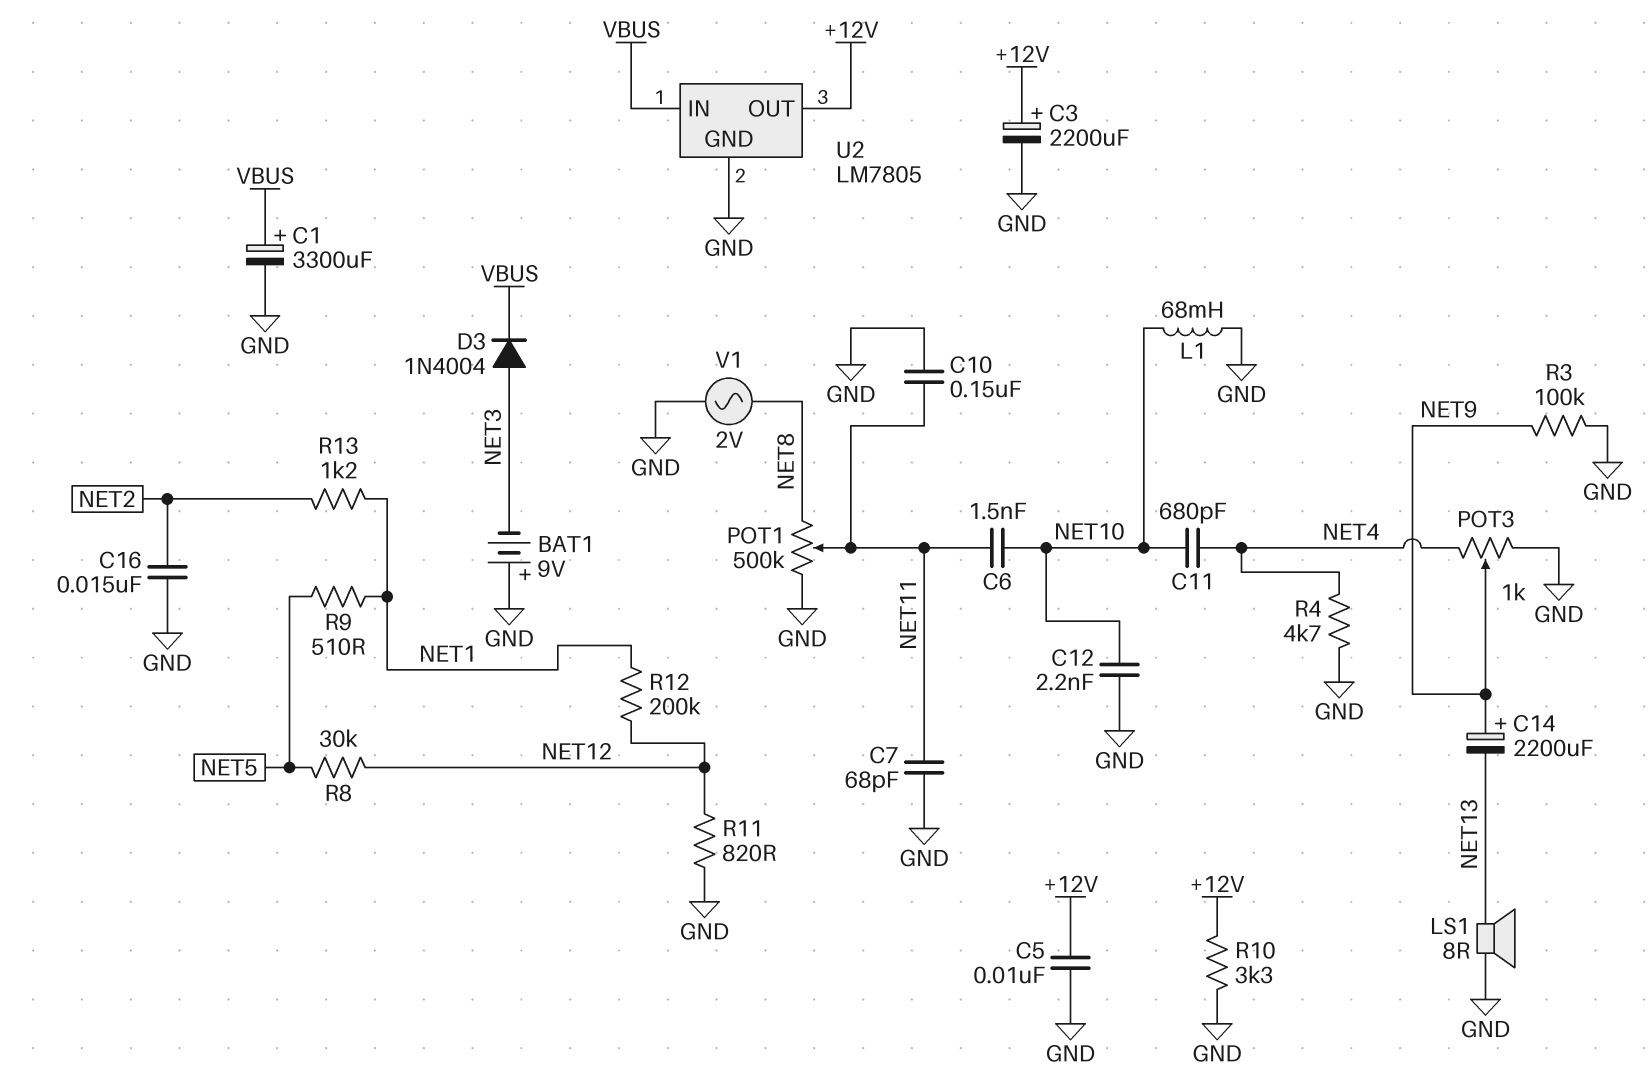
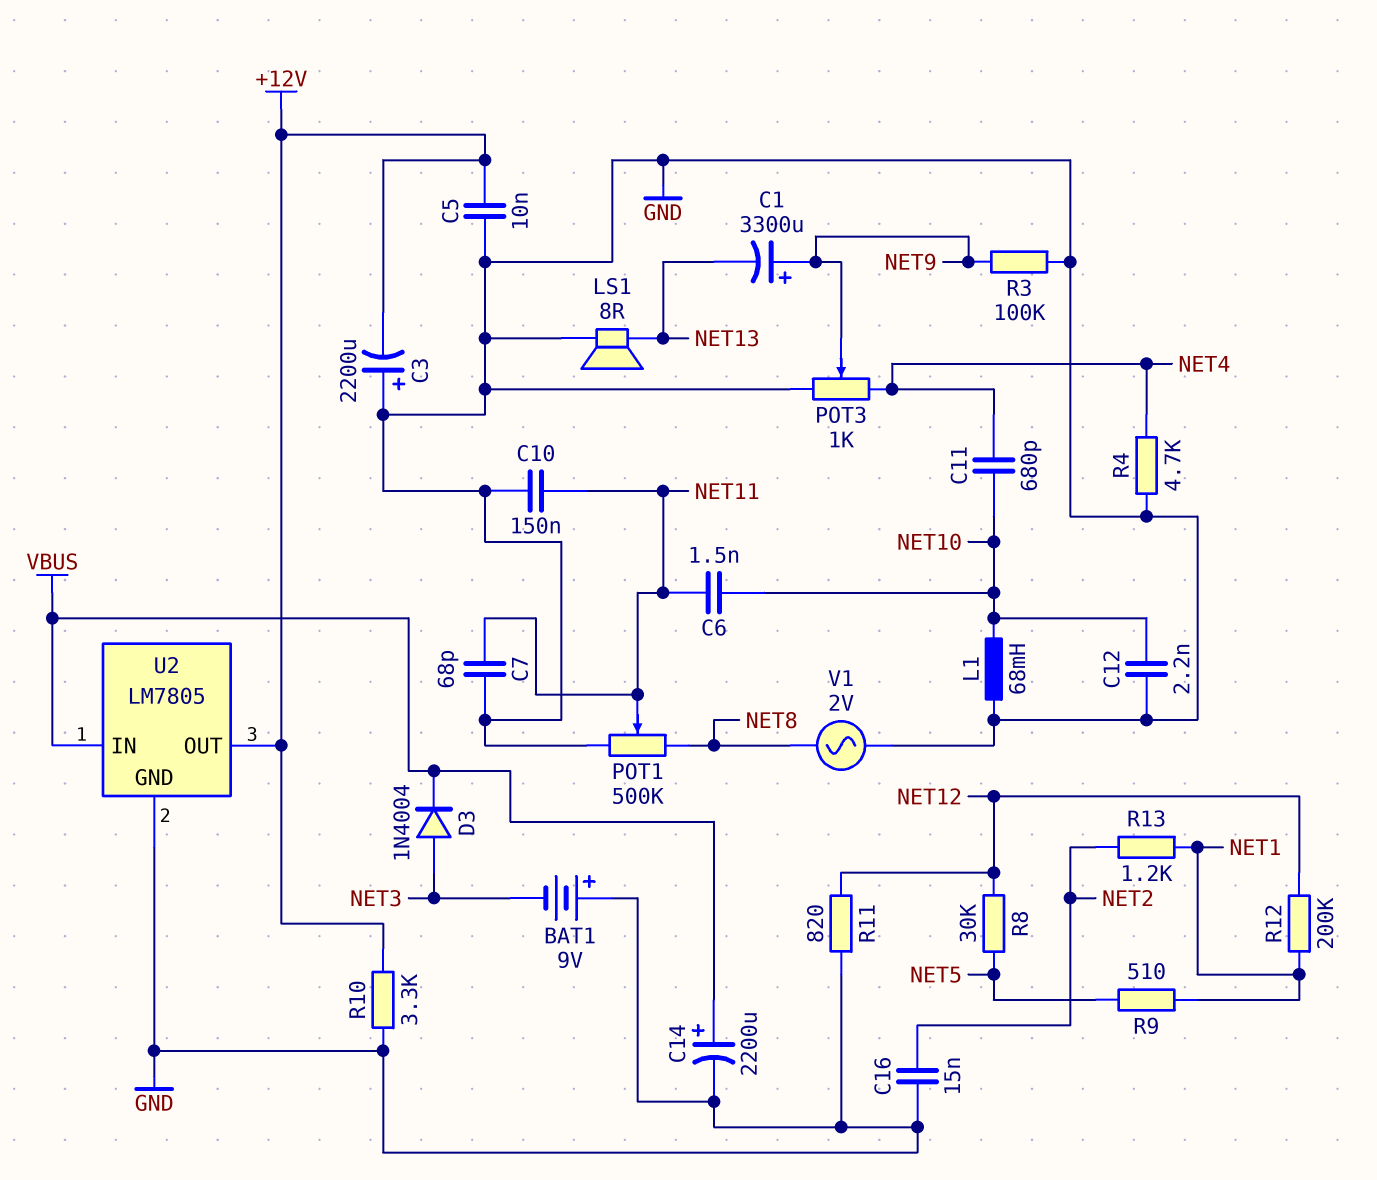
C1: 3300uF (plus VBUS, minus GND) -> 3300uF (plus NET9, minus NET13)
C3: 2200uF (plus +12V, minus GND) -> 2200uF (plus GND, minus +12V)
C14: 2200uF (plus NET9, minus NET13) -> 2200uF (plus VBUS, minus GND)

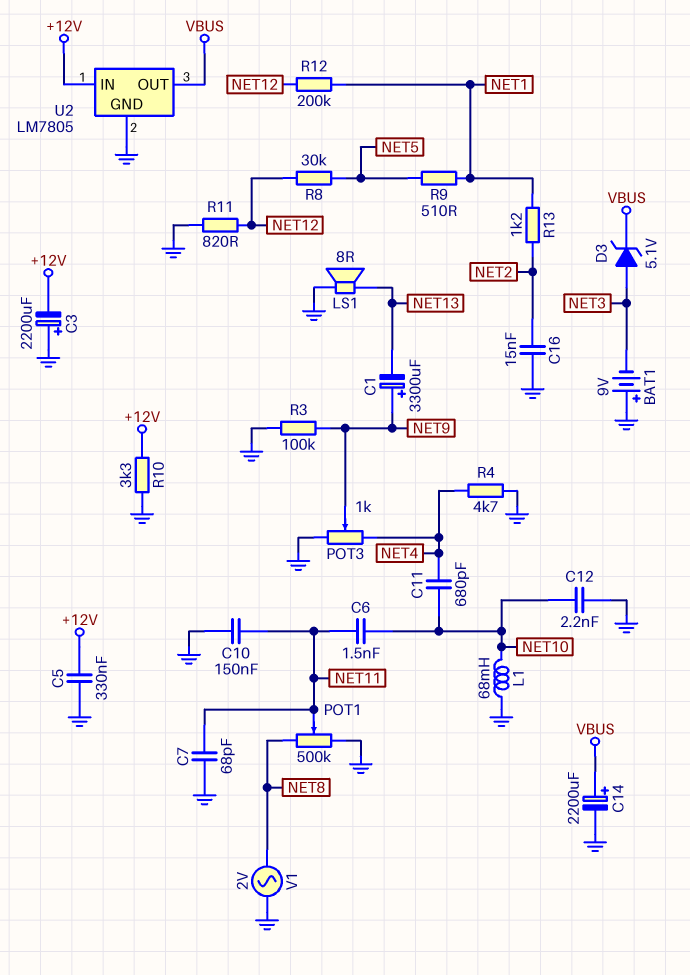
C5: 10nF (+12V, GND) -> 330nF (+12V, GND)
D3: diode 1N4004 (A NET3, K VBUS) -> zener 5.1V (A NET3, K VBUS)
U2 pin IN: VBUS -> +12V
U2 pin OUT: +12V -> VBUS

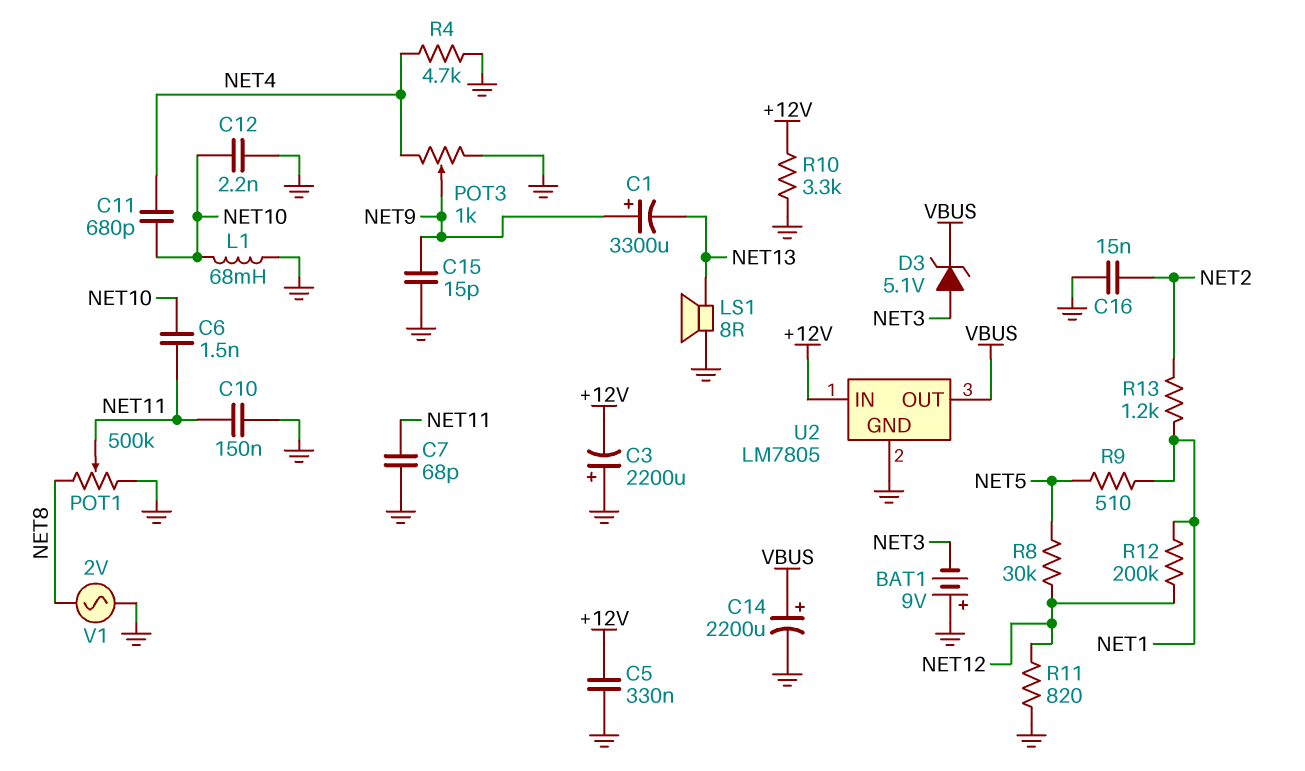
C15: none -> 15pF (GND, NET9)
R3: 100k (GND, NET9) -> none

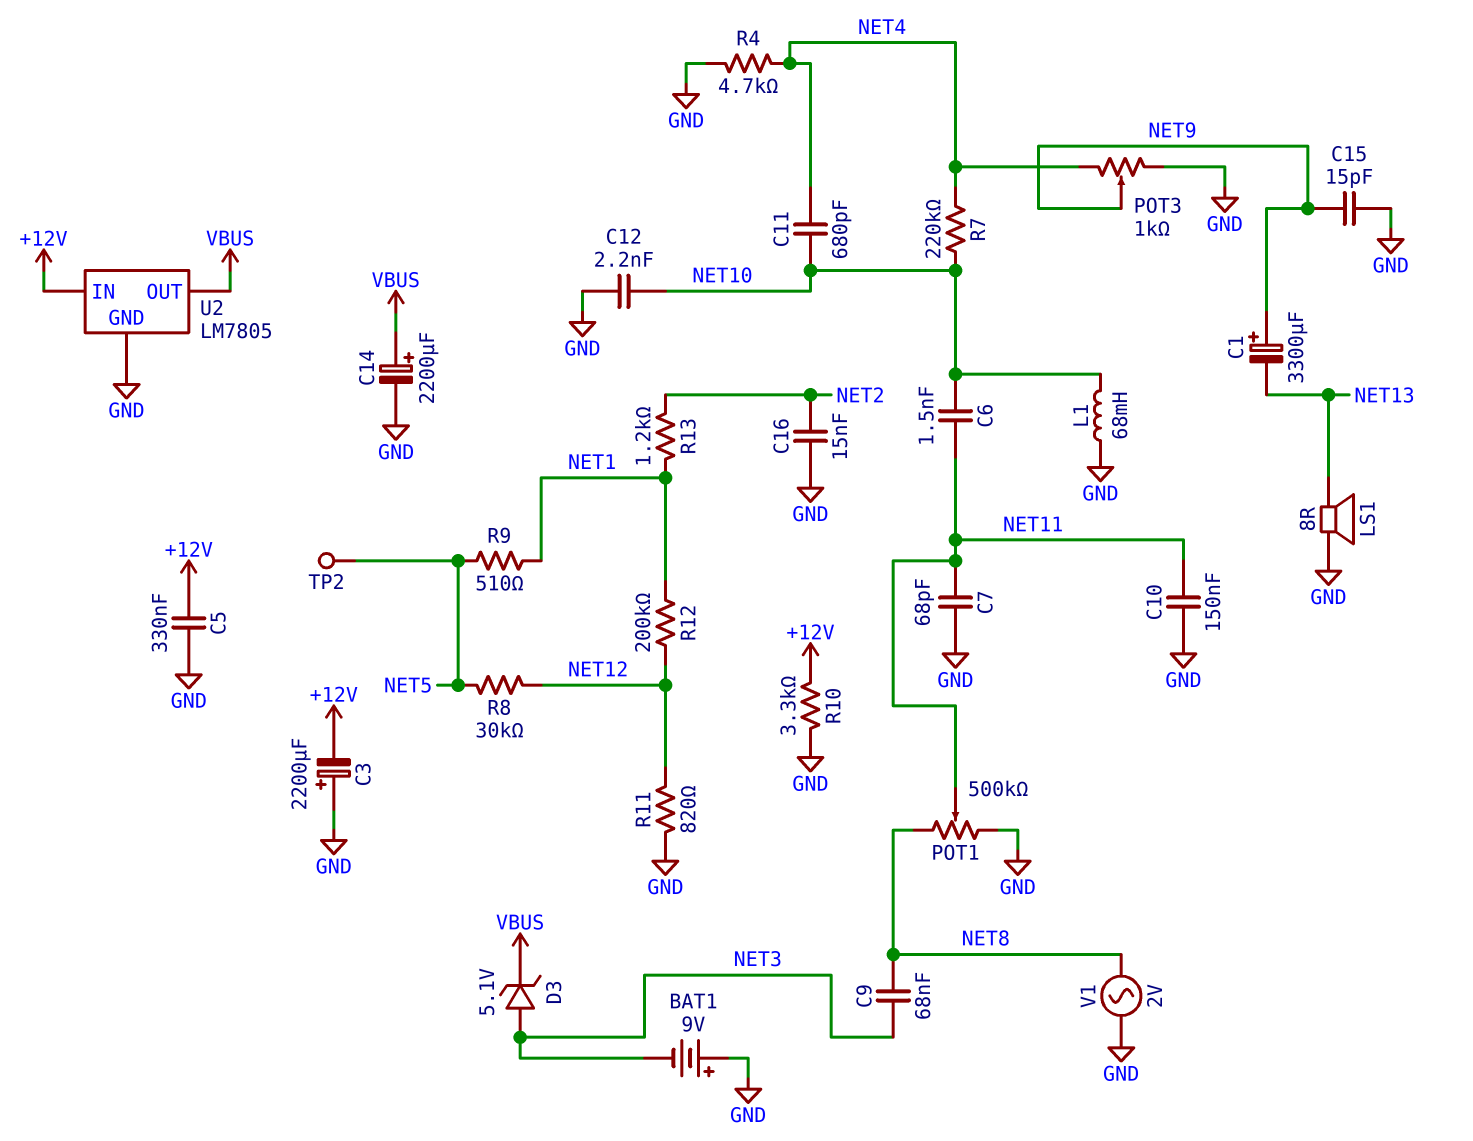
C9: none -> 68nF (NET3, NET8)
R7: none -> 220k (NET4, NET10)
TP2: none -> test point (NET5)

